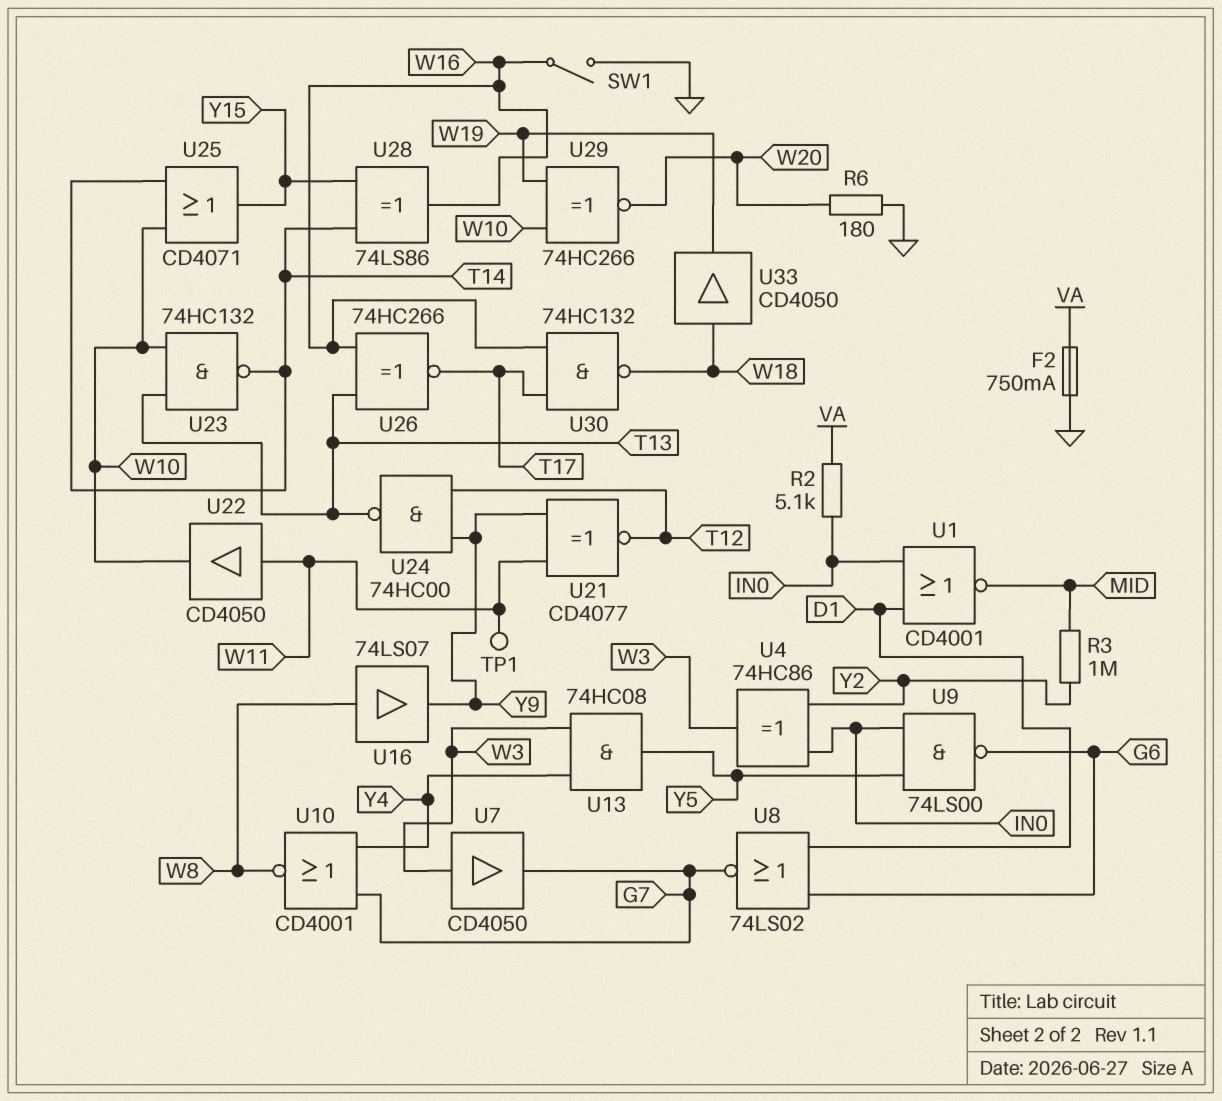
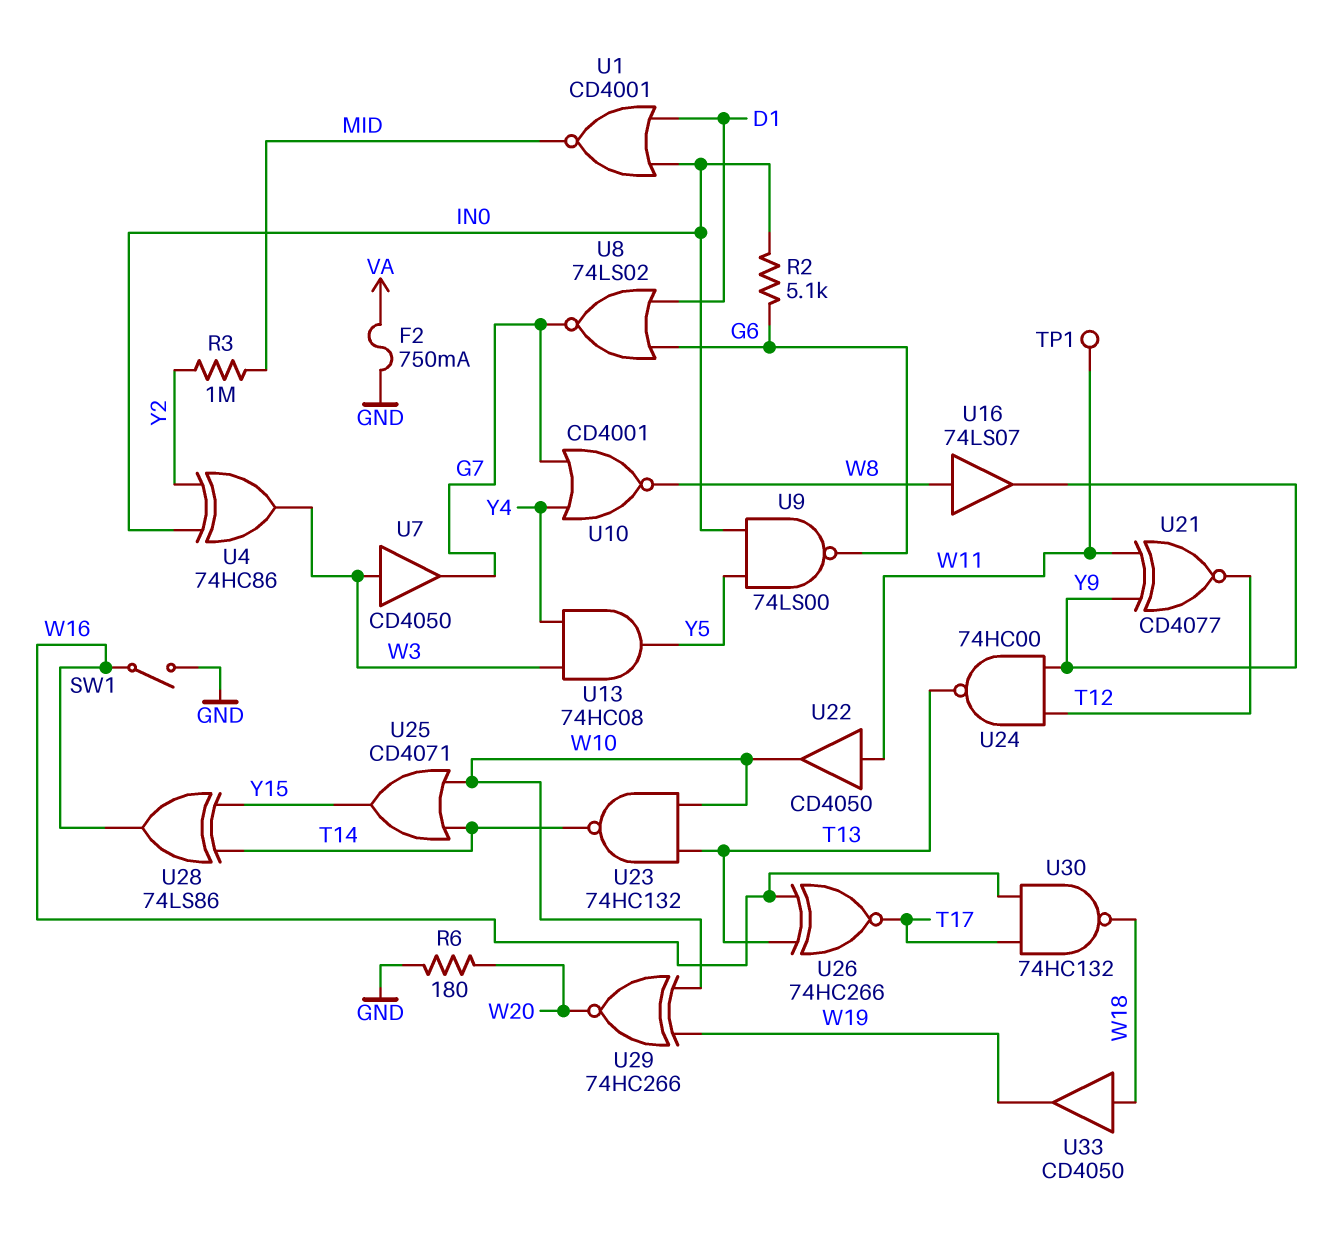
R2: 5.1k (IN0, VA) -> 5.1k (G6, IN0)

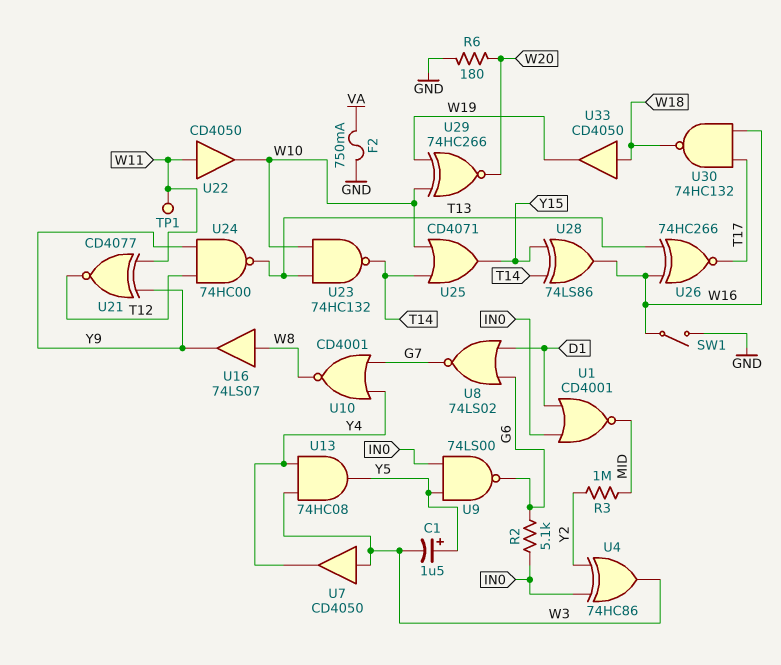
C1: none -> 1.5uF (plus Y5, minus W3)
U7: buffer CD4050 (in W3, out G7) -> buffer CD4050 (in W3, out Y4)

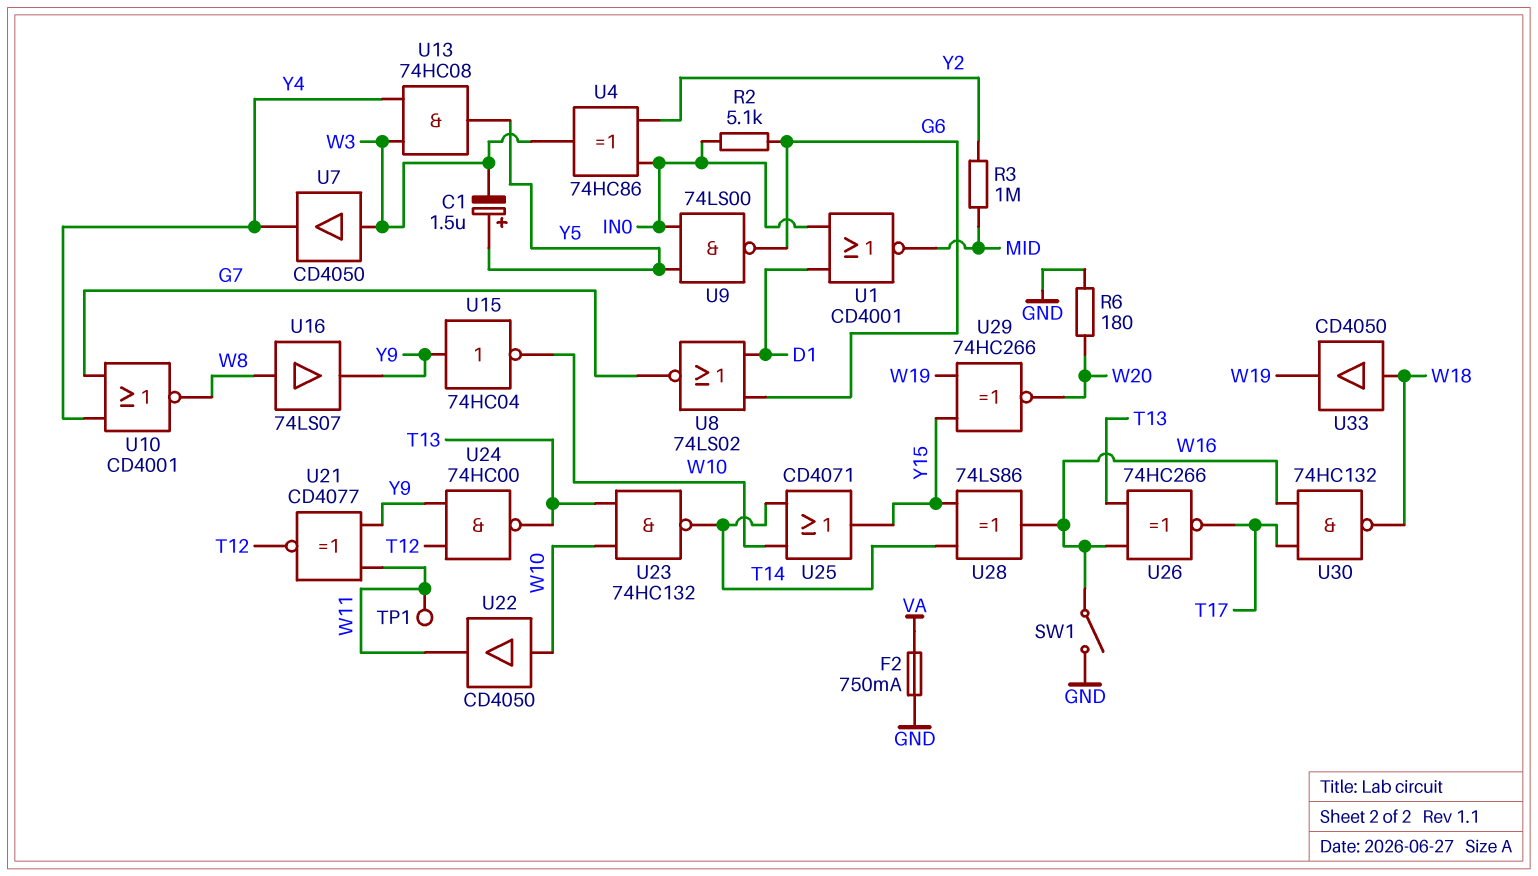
U15: none -> NOT 74HC04 (in Y9, out W10)
U22: buffer CD4050 (in W11, out W10) -> buffer CD4050 (in W10, out W11)
U29: XNOR 74HC266 (in W10, in W19, out W20) -> XNOR 74HC266 (in W19, in Y15, out W20)

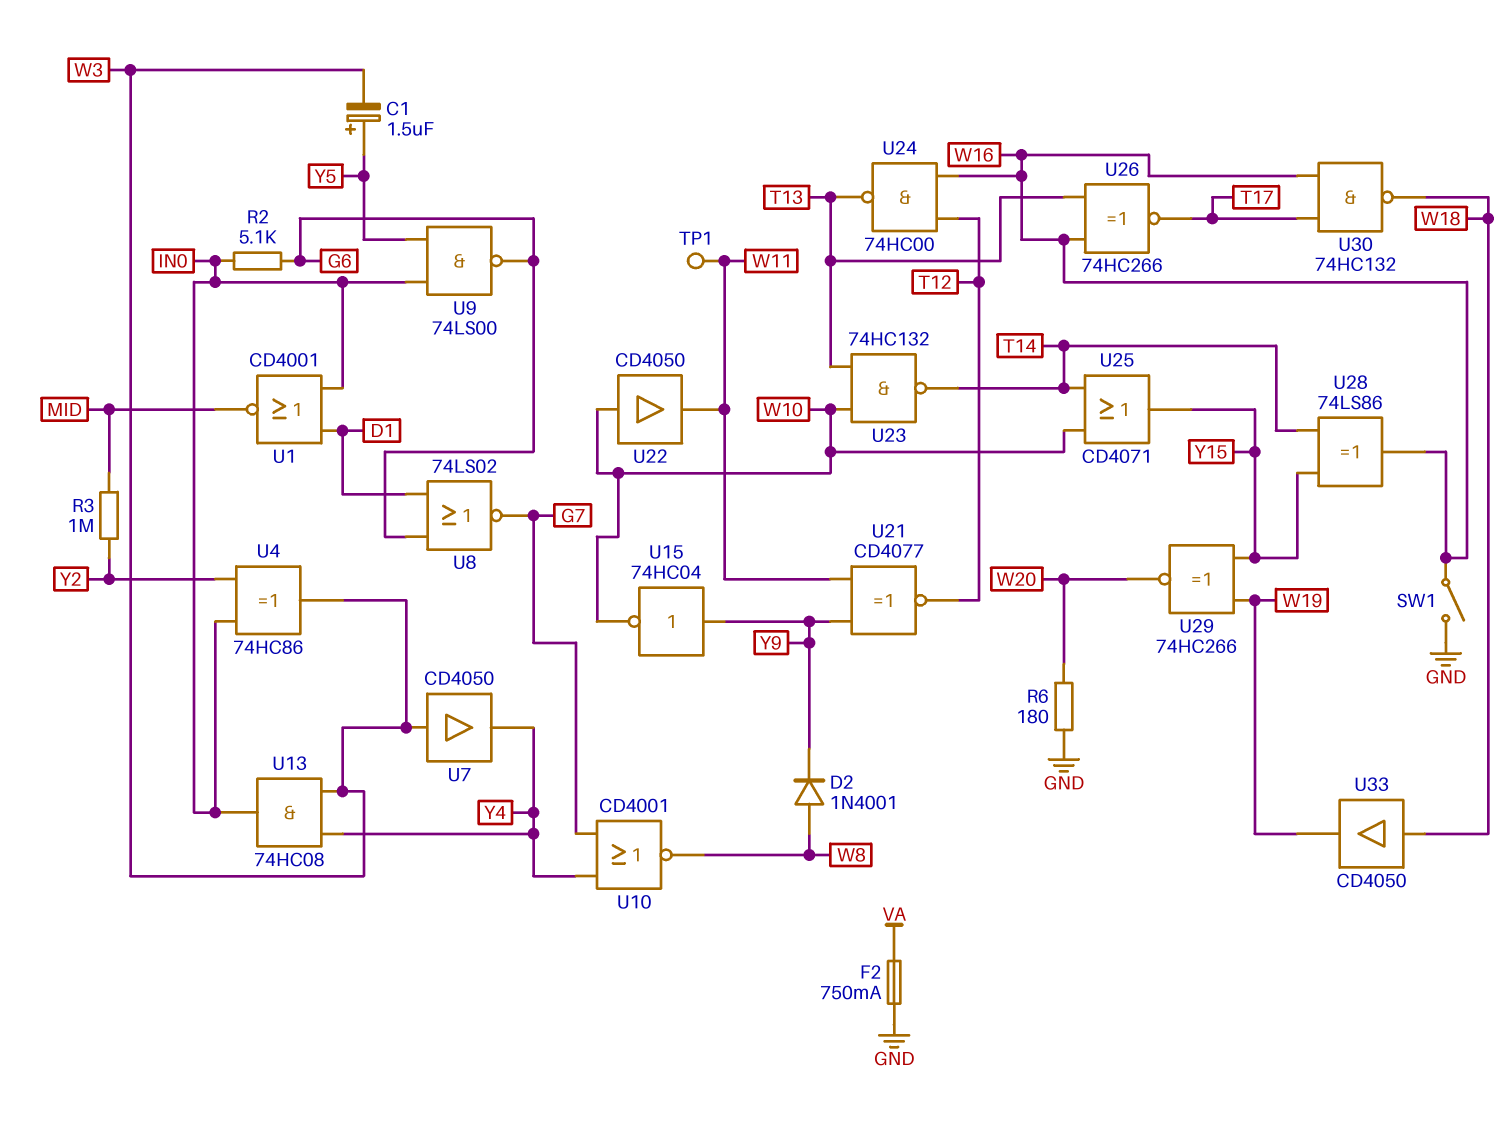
D2: none -> diode 1N4001 (A W8, K Y9)
U13: AND 74HC08 (in W3, in Y4, out Y5) -> AND 74HC08 (in W3, in Y4, out IN0)
U16: buffer 74LS07 (in W8, out Y9) -> none
U24: NAND 74HC00 (in T12, in Y9, out T13) -> NAND 74HC00 (in T12, in W16, out T13)

